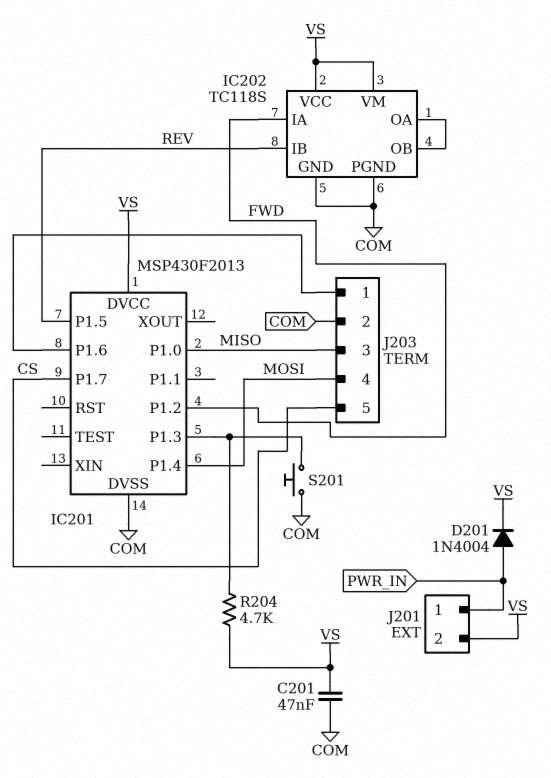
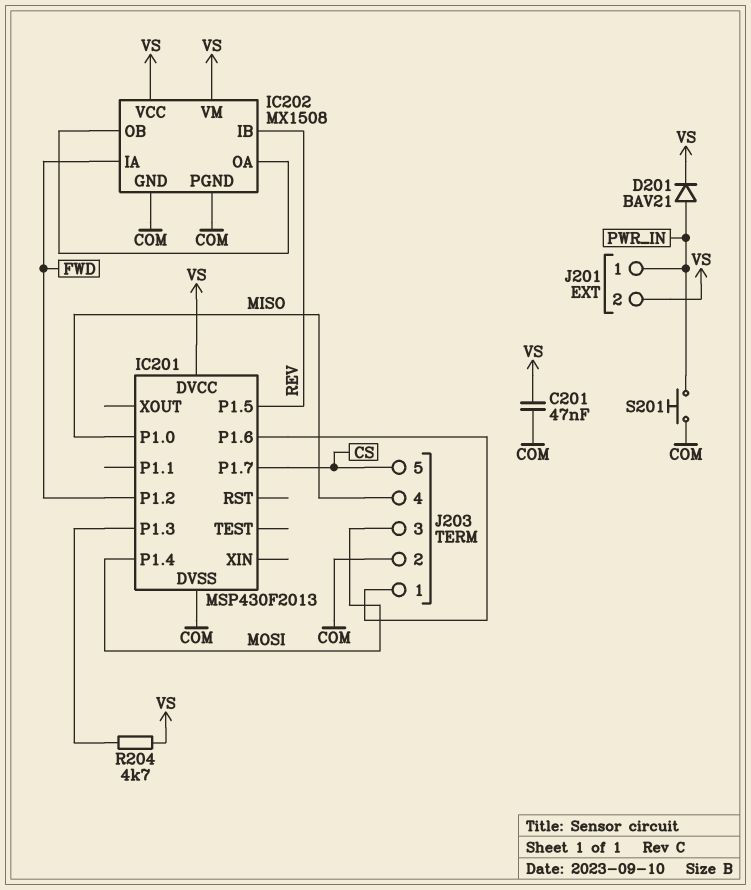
D201: diode 1N4004 (A PWR_IN, K VS) -> diode BAV21 (A PWR_IN, K VS)
IC202: TC118S -> MX1508
J203 pin 3: MISO -> MOSI
J203 pin 4: MOSI -> MISO
S201: button (COM, IC201/P1.3) -> button (COM, PWR_IN)

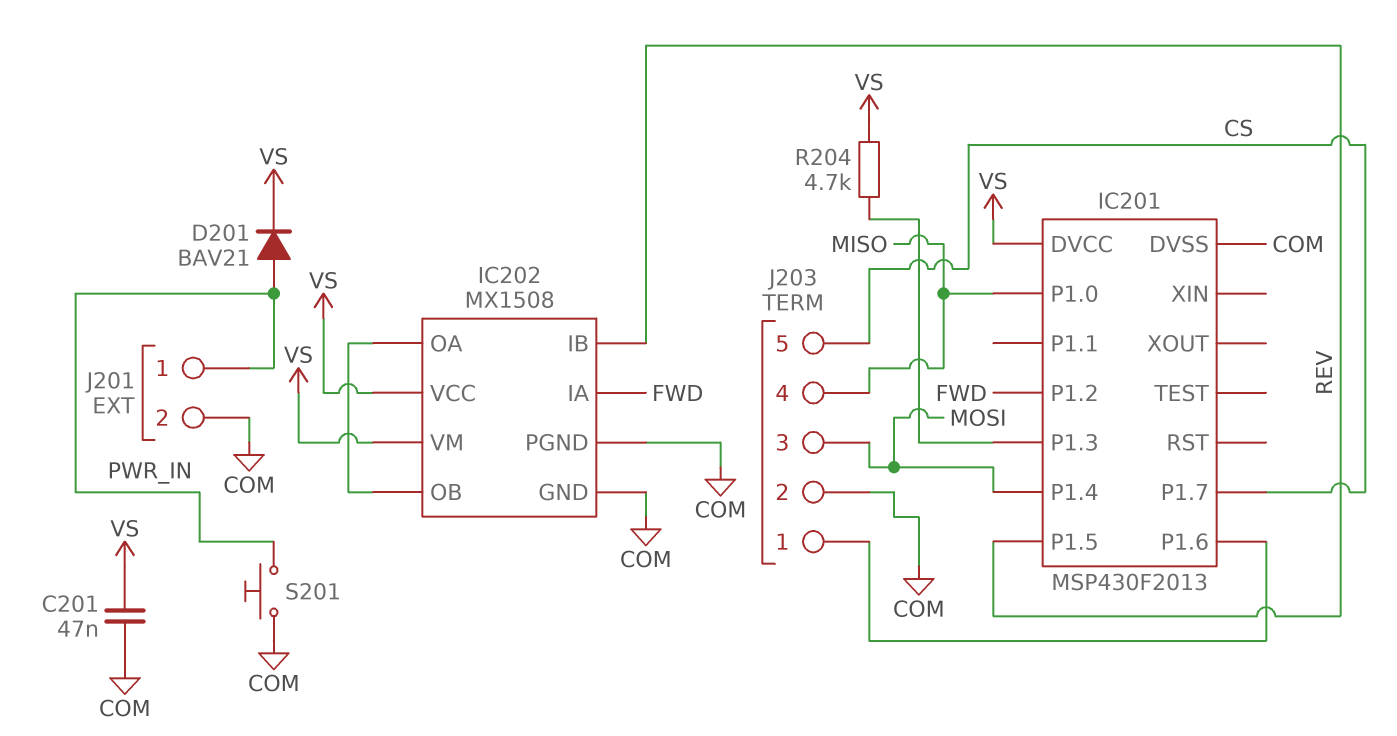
J201 pin 2: VS -> COM

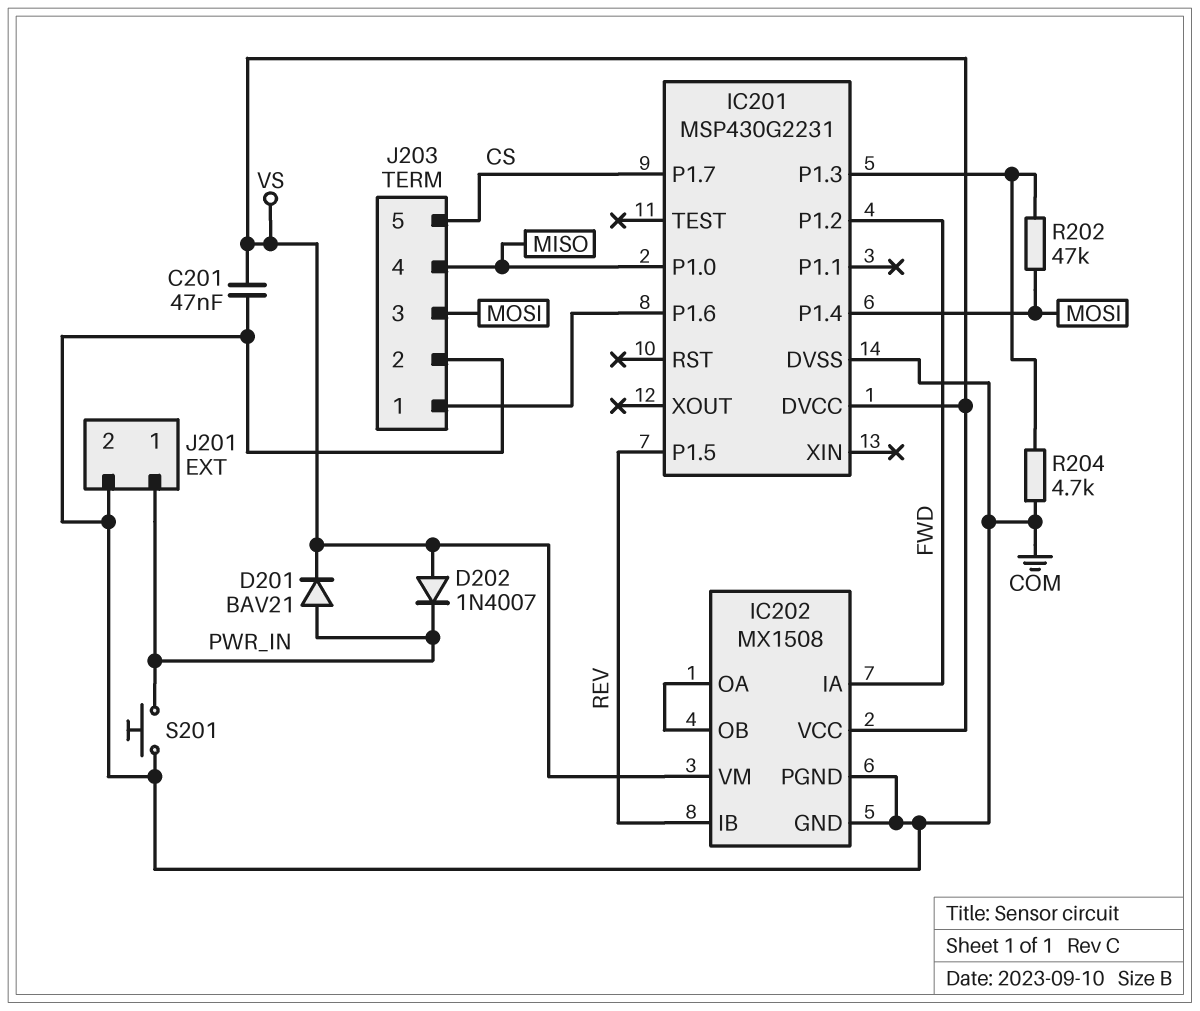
D202: none -> diode 1N4007 (A VS, K PWR_IN)
IC201: MSP430F2013 -> MSP430G2231
R202: none -> 47k (IC201/P1.3, MOSI)
R204: 4.7k (IC201/P1.3, VS) -> 4.7k (COM, IC201/P1.3)

